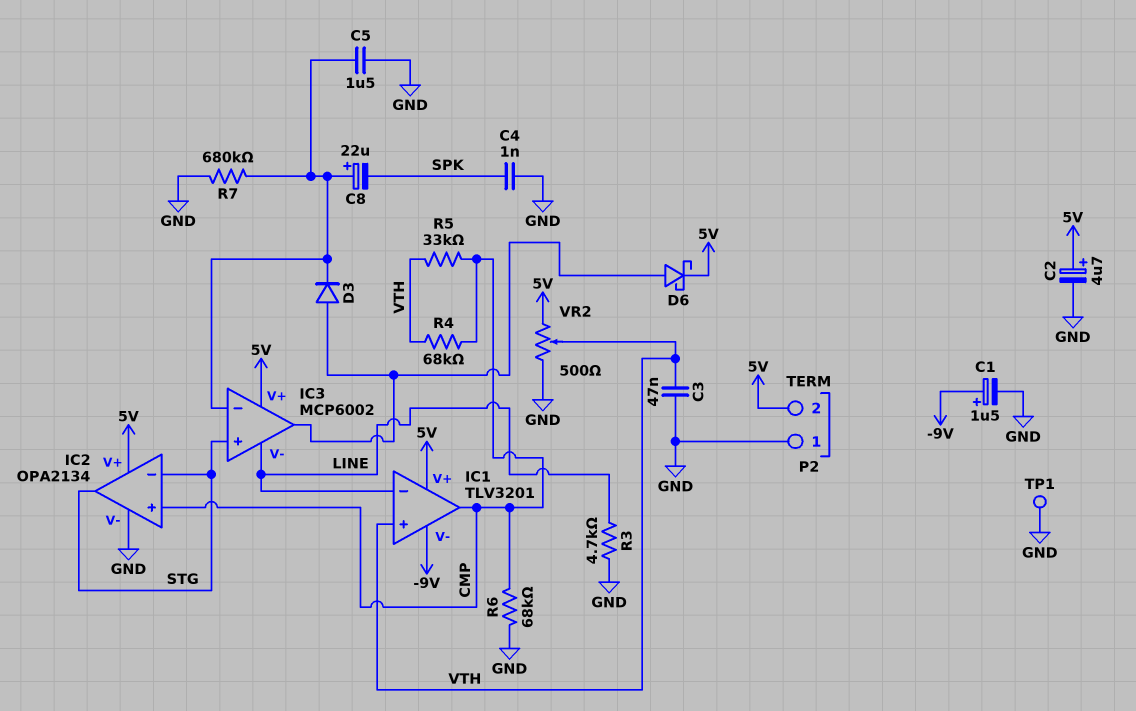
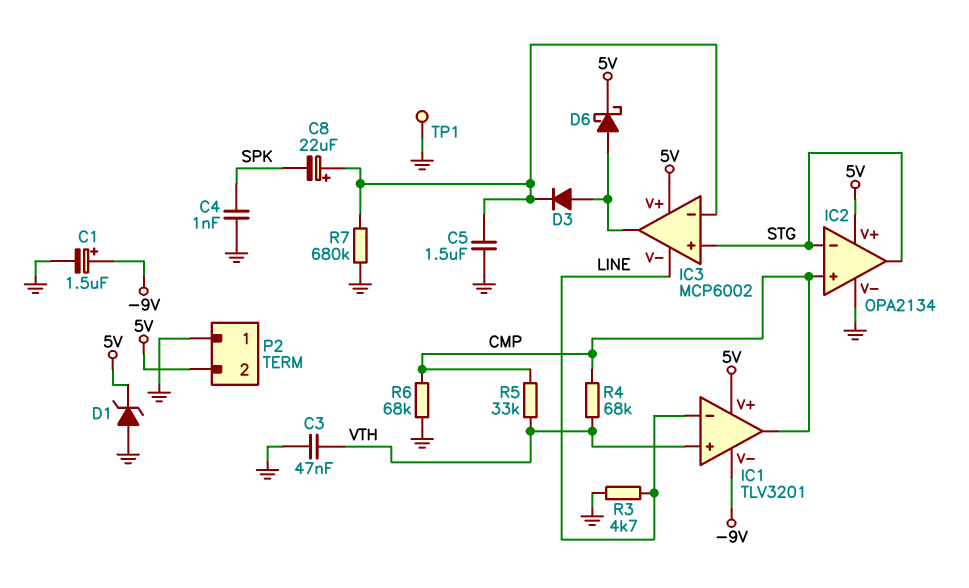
C2: 4.7uF (plus 5V, minus GND) -> none
D1: none -> zener (A GND, K 5V)
VR2: 500 (5V, GND, wiper VTH) -> none

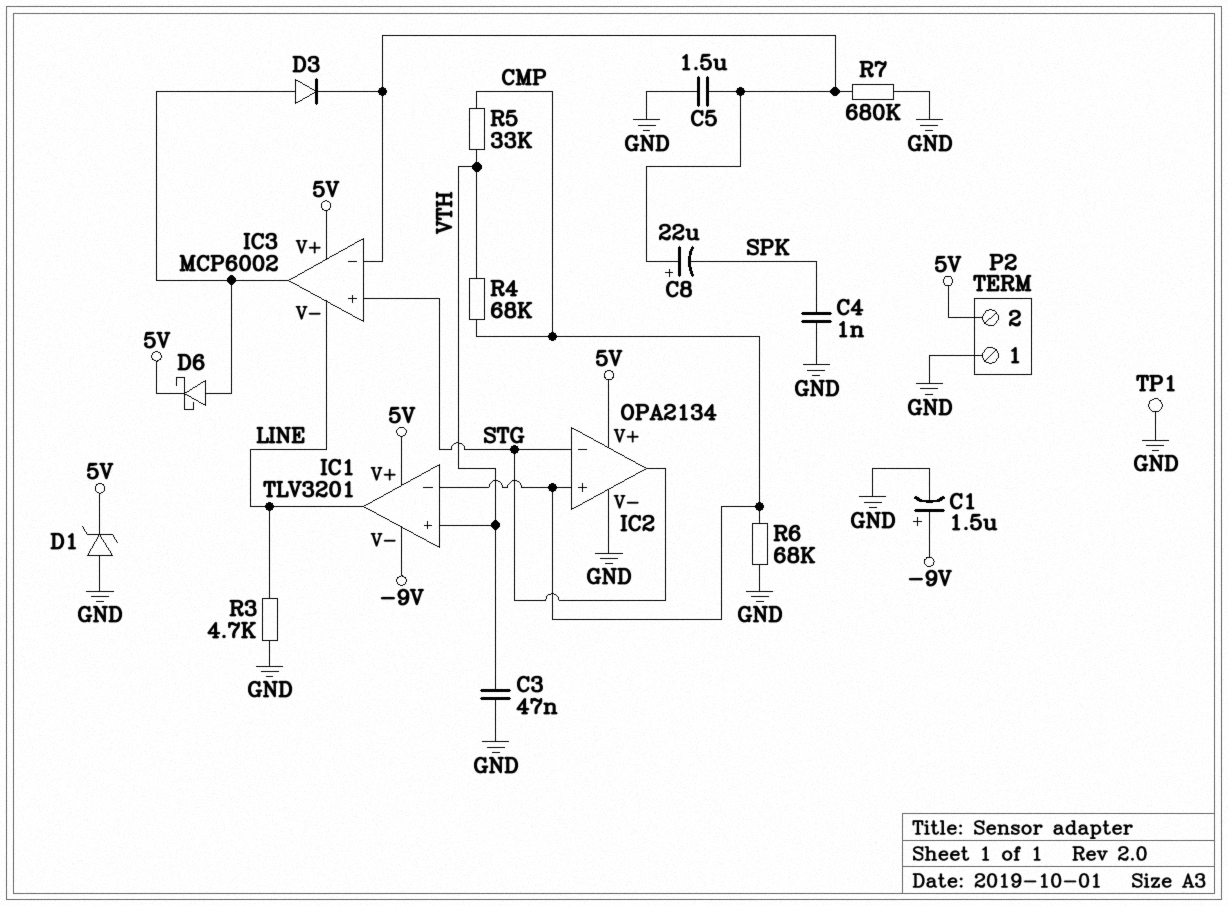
IC1 pin in-: LINE -> CMP
IC1 pin out: CMP -> LINE

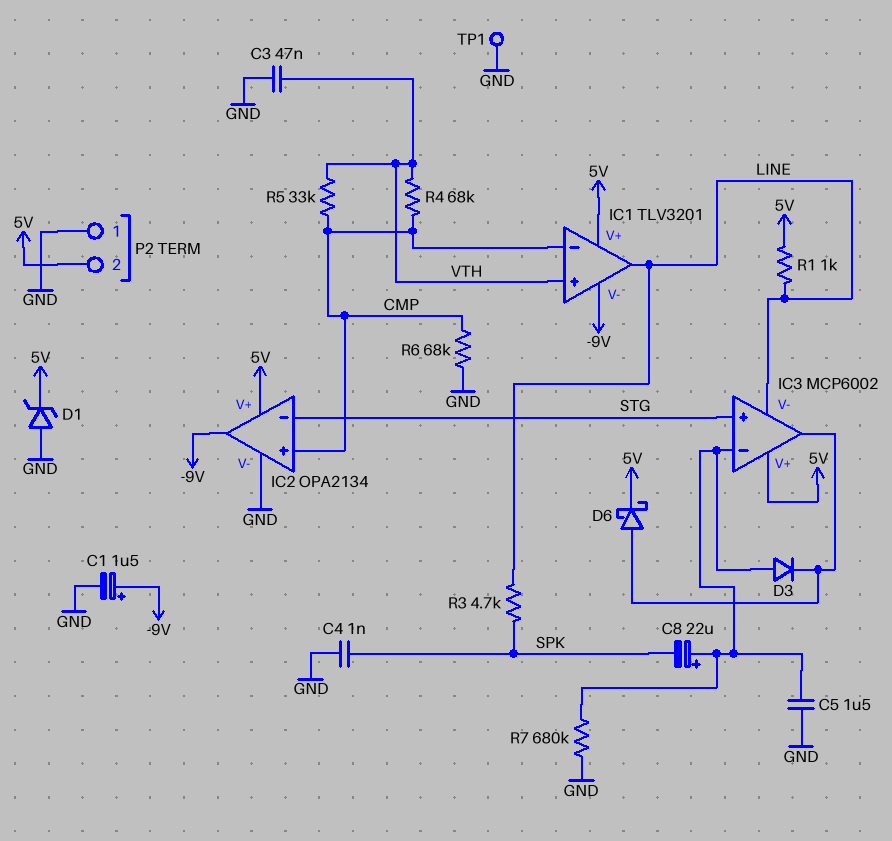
D3: diode (A IC3/out, K IC3/in-) -> diode (A IC3/in-, K IC3/out)
IC2 pin out: STG -> -9V
R1: none -> 1k (5V, LINE)
R3: 4.7k (GND, LINE) -> 4.7k (LINE, SPK)

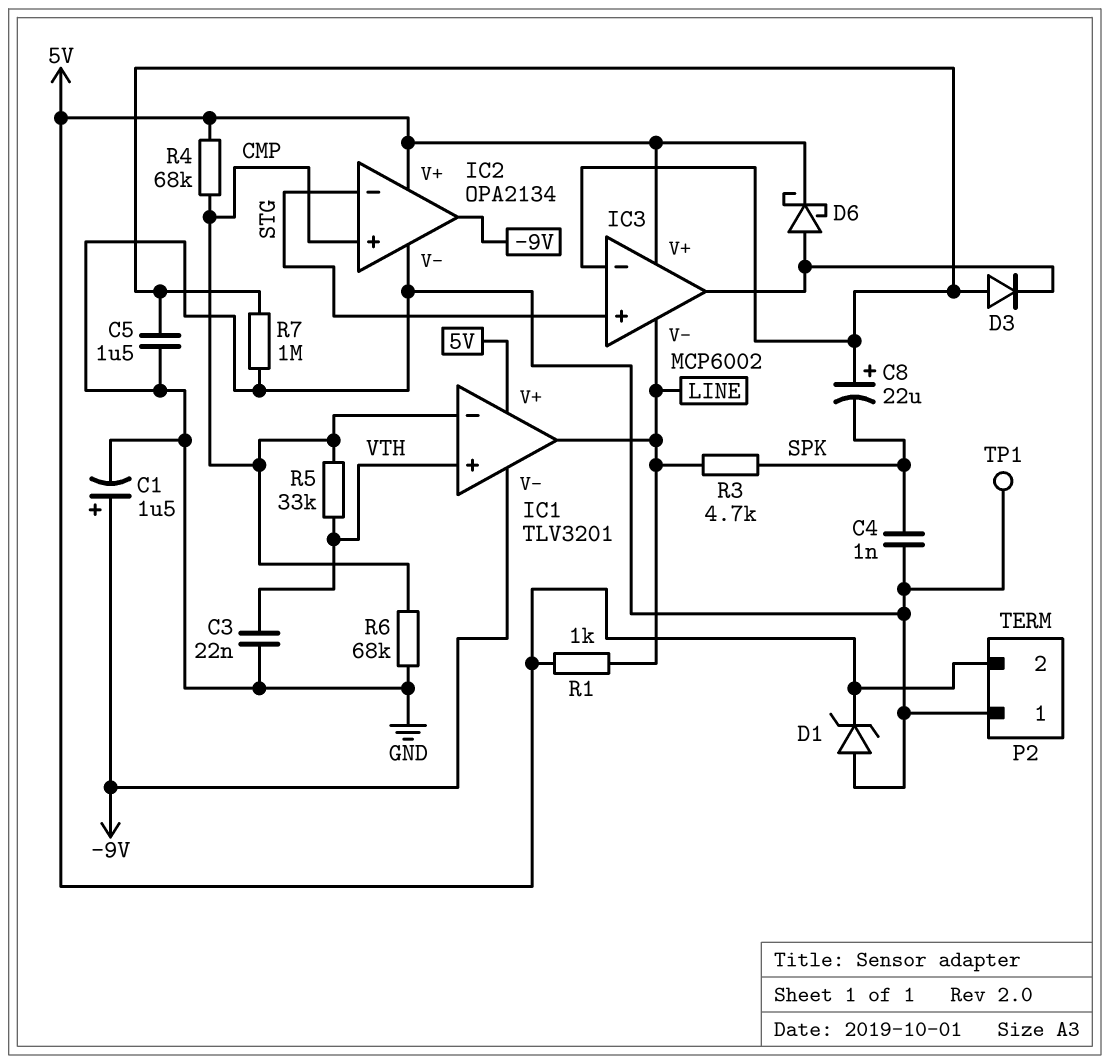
C3: 47nF (GND, VTH) -> 22nF (GND, VTH)
R4: 68k (CMP, VTH) -> 68k (5V, CMP)
R7: 680k (GND, IC3/in-) -> 1M (GND, IC3/in-)

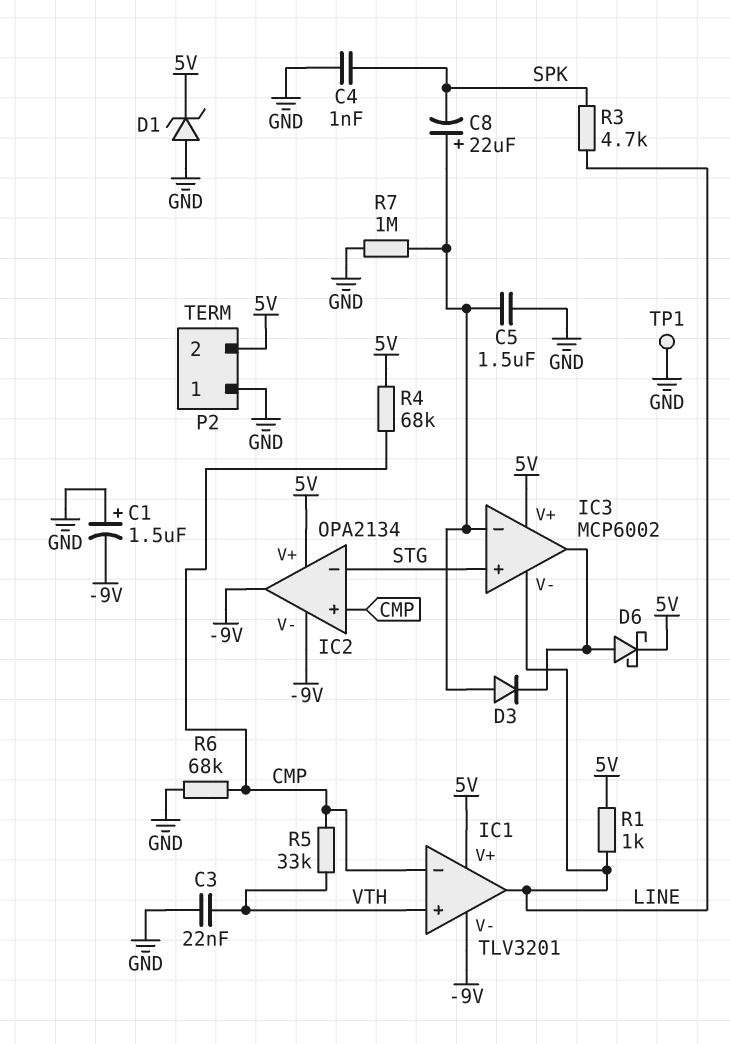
C1: 1.5uF (plus -9V, minus GND) -> 1.5uF (plus GND, minus -9V)
IC2 pin V-: GND -> -9V

